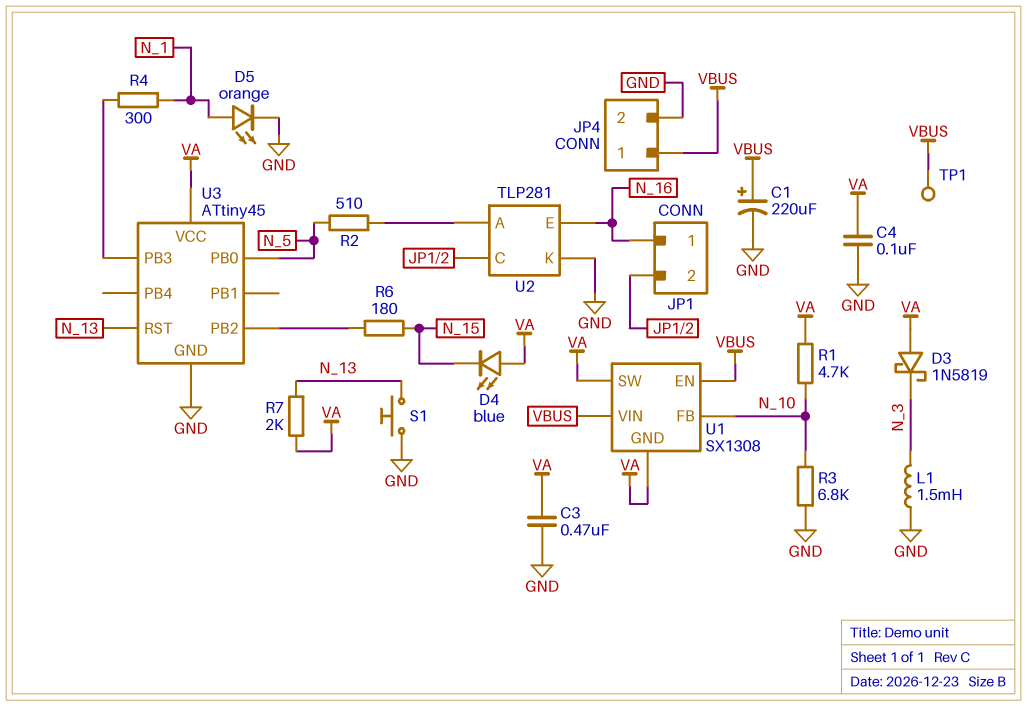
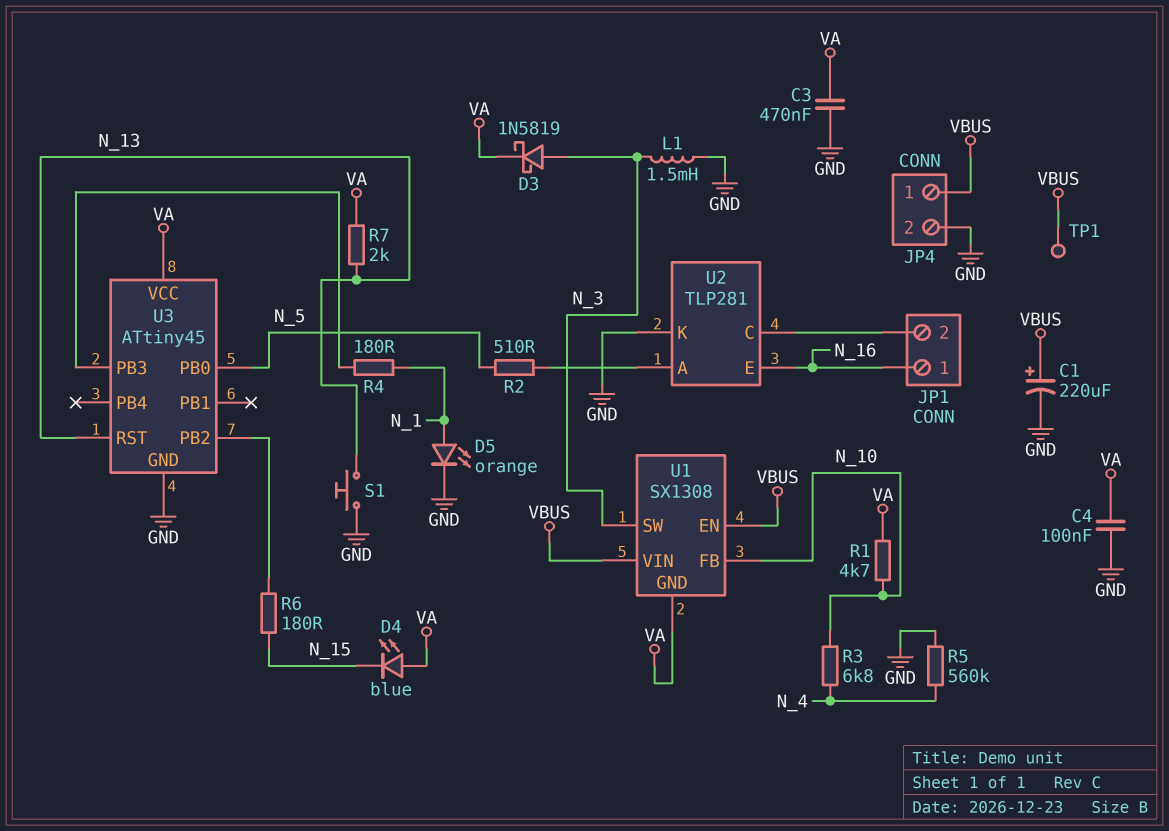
D3: schottky 1N5819 (A VA, K N_3) -> schottky 1N5819 (A N_3, K VA)
R3: 6.8k (GND, N_10) -> 6.8k (N_4, N_10)
R4: 300 (N_1, U3/PB3) -> 180 (N_1, U3/PB3)
R5: none -> 560k (GND, N_4)
U1 pin SW: VA -> N_3

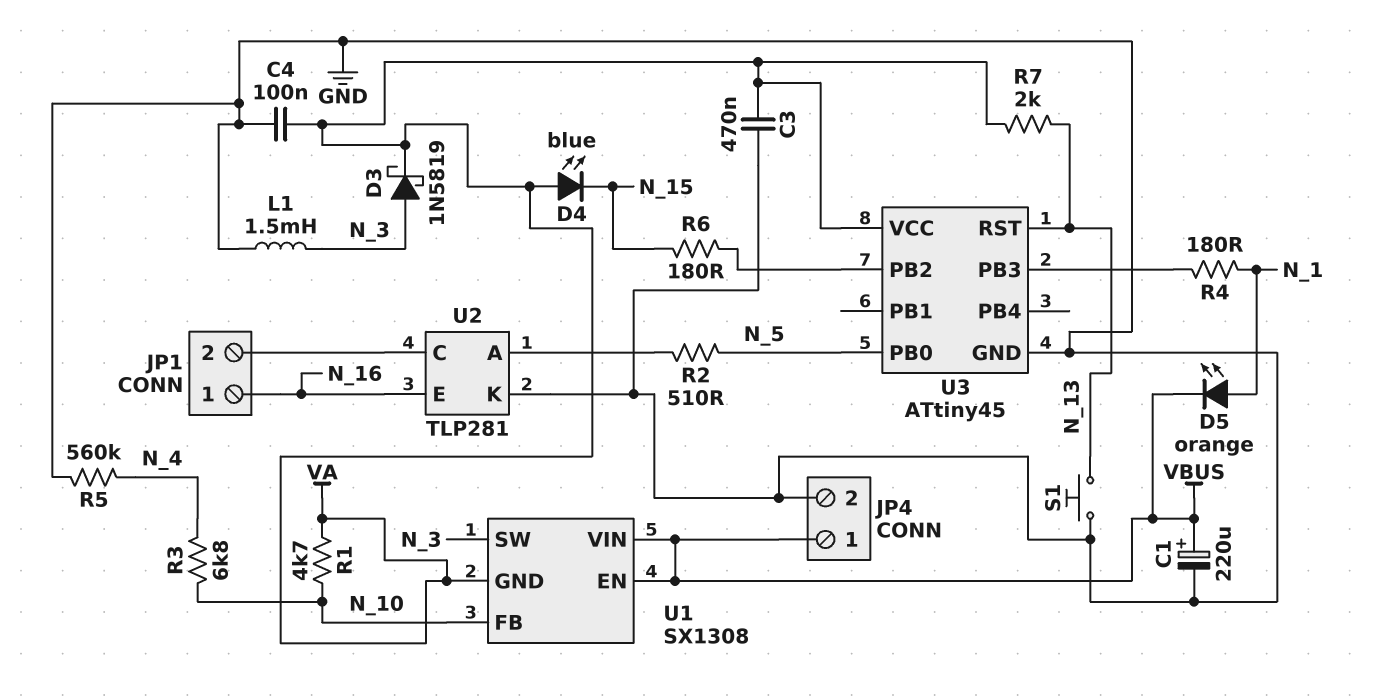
D5: LED orange (A N_1, K GND) -> LED orange (A N_1, K VBUS)
TP1: test point (VBUS) -> none

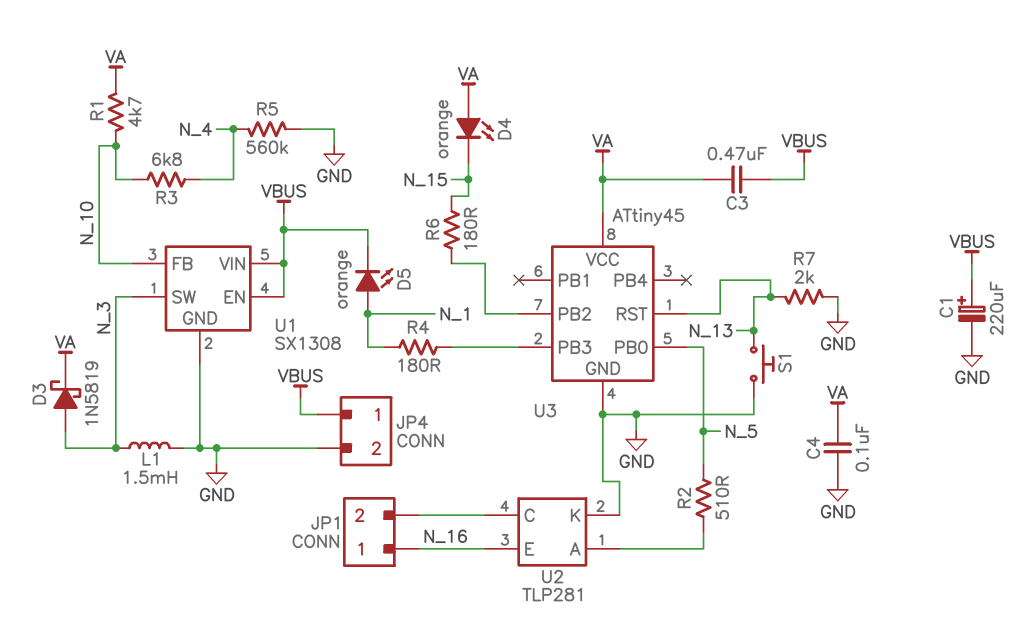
C3: 470nF (GND, VA) -> 470nF (VA, VBUS)
D4: LED blue (A VA, K N_15) -> LED orange (A VA, K N_15)
R7: 2k (N_13, VA) -> 2k (GND, N_13)
U1 pin GND: VA -> GND

